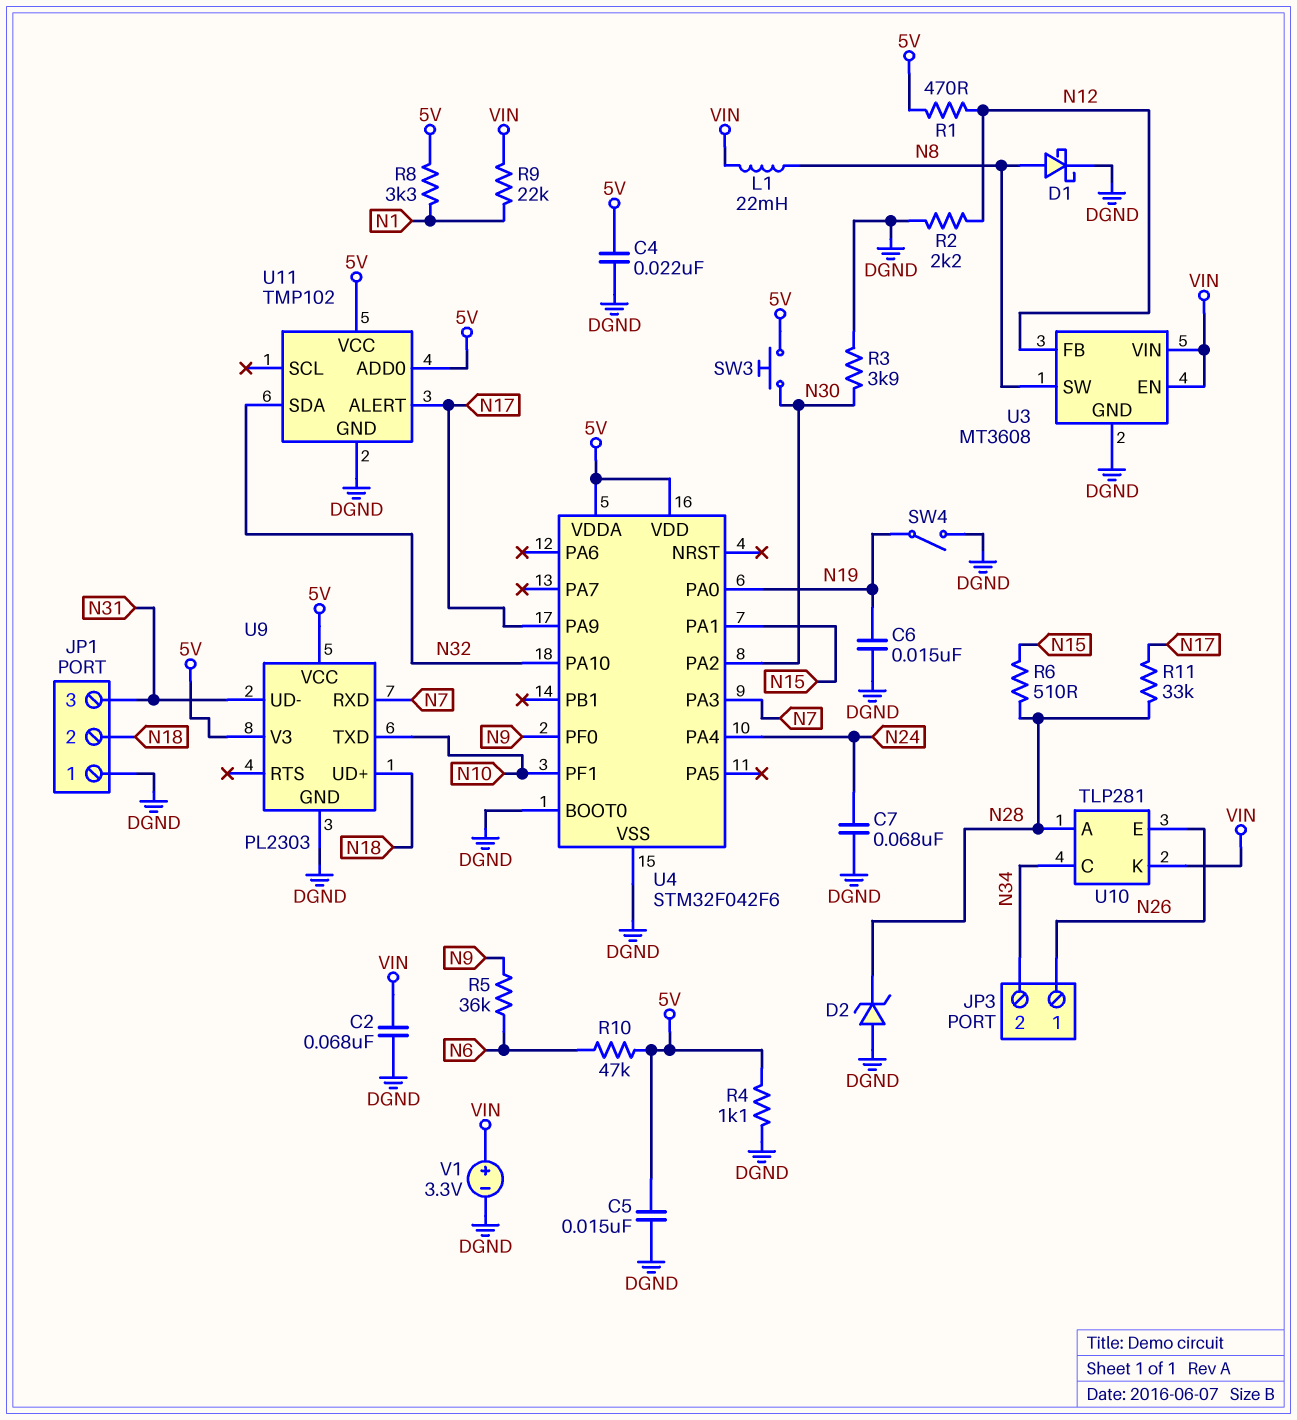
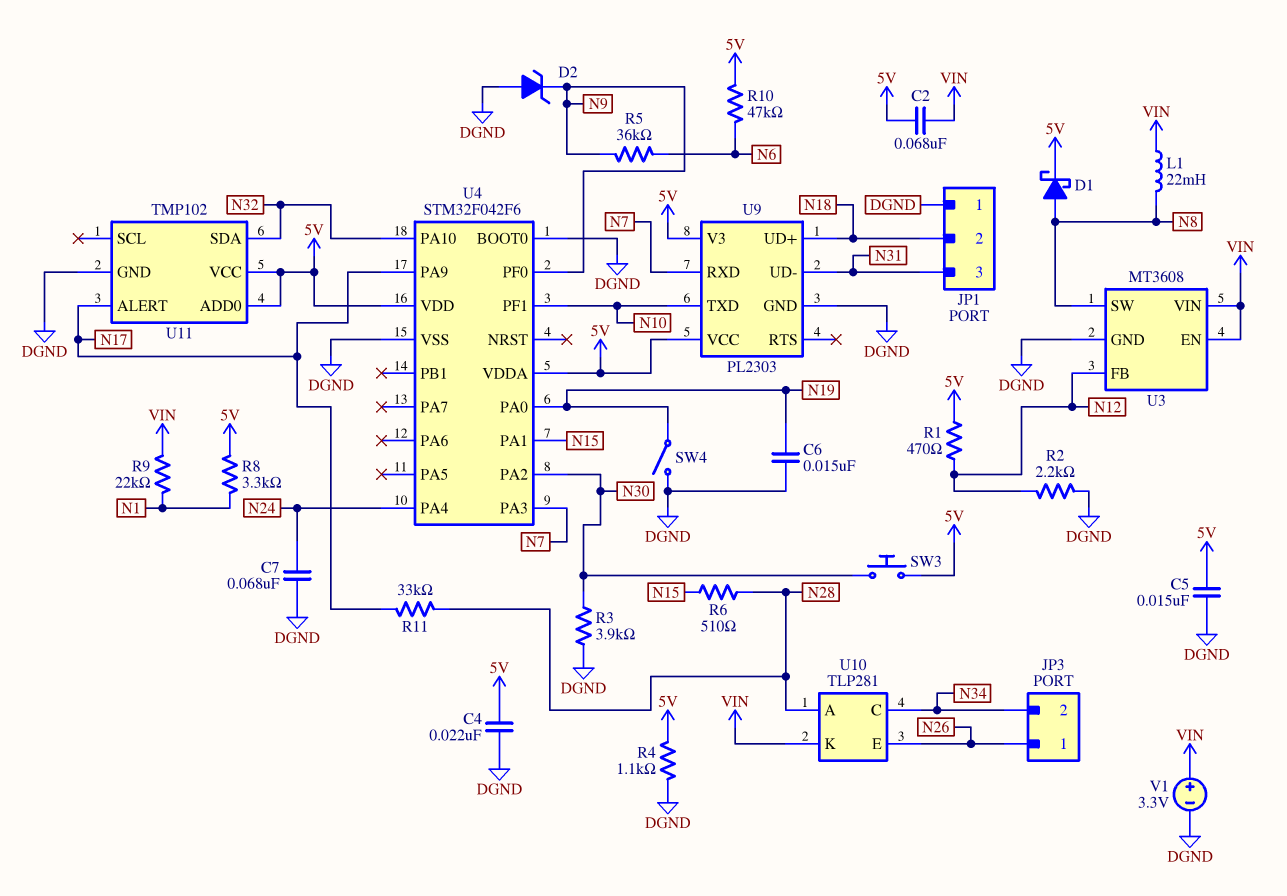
C2: 68nF (DGND, VIN) -> 68nF (5V, VIN)
D1: schottky (A N8, K DGND) -> schottky (A N8, K 5V)
D2: zener (A DGND, K N28) -> zener (A DGND, K N9)

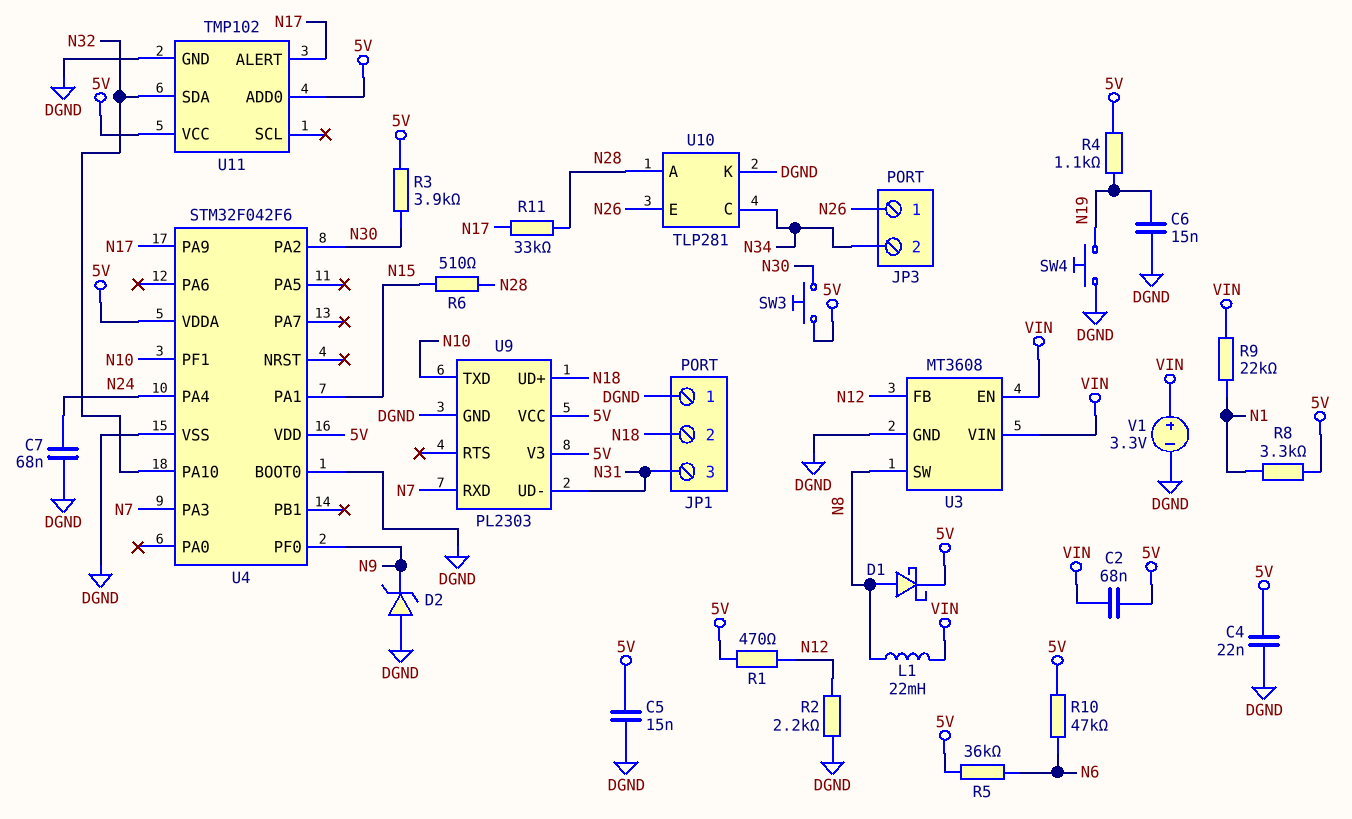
R3: 3.9k (DGND, N30) -> 3.9k (5V, N30)
R4: 1.1k (5V, DGND) -> 1.1k (5V, N19)
R5: 36k (N6, N9) -> 36k (5V, N6)
SW4: switch (DGND, N19) -> button (DGND, N19)
U4 pin PA0: N19 -> none
U10 pin K: VIN -> DGND

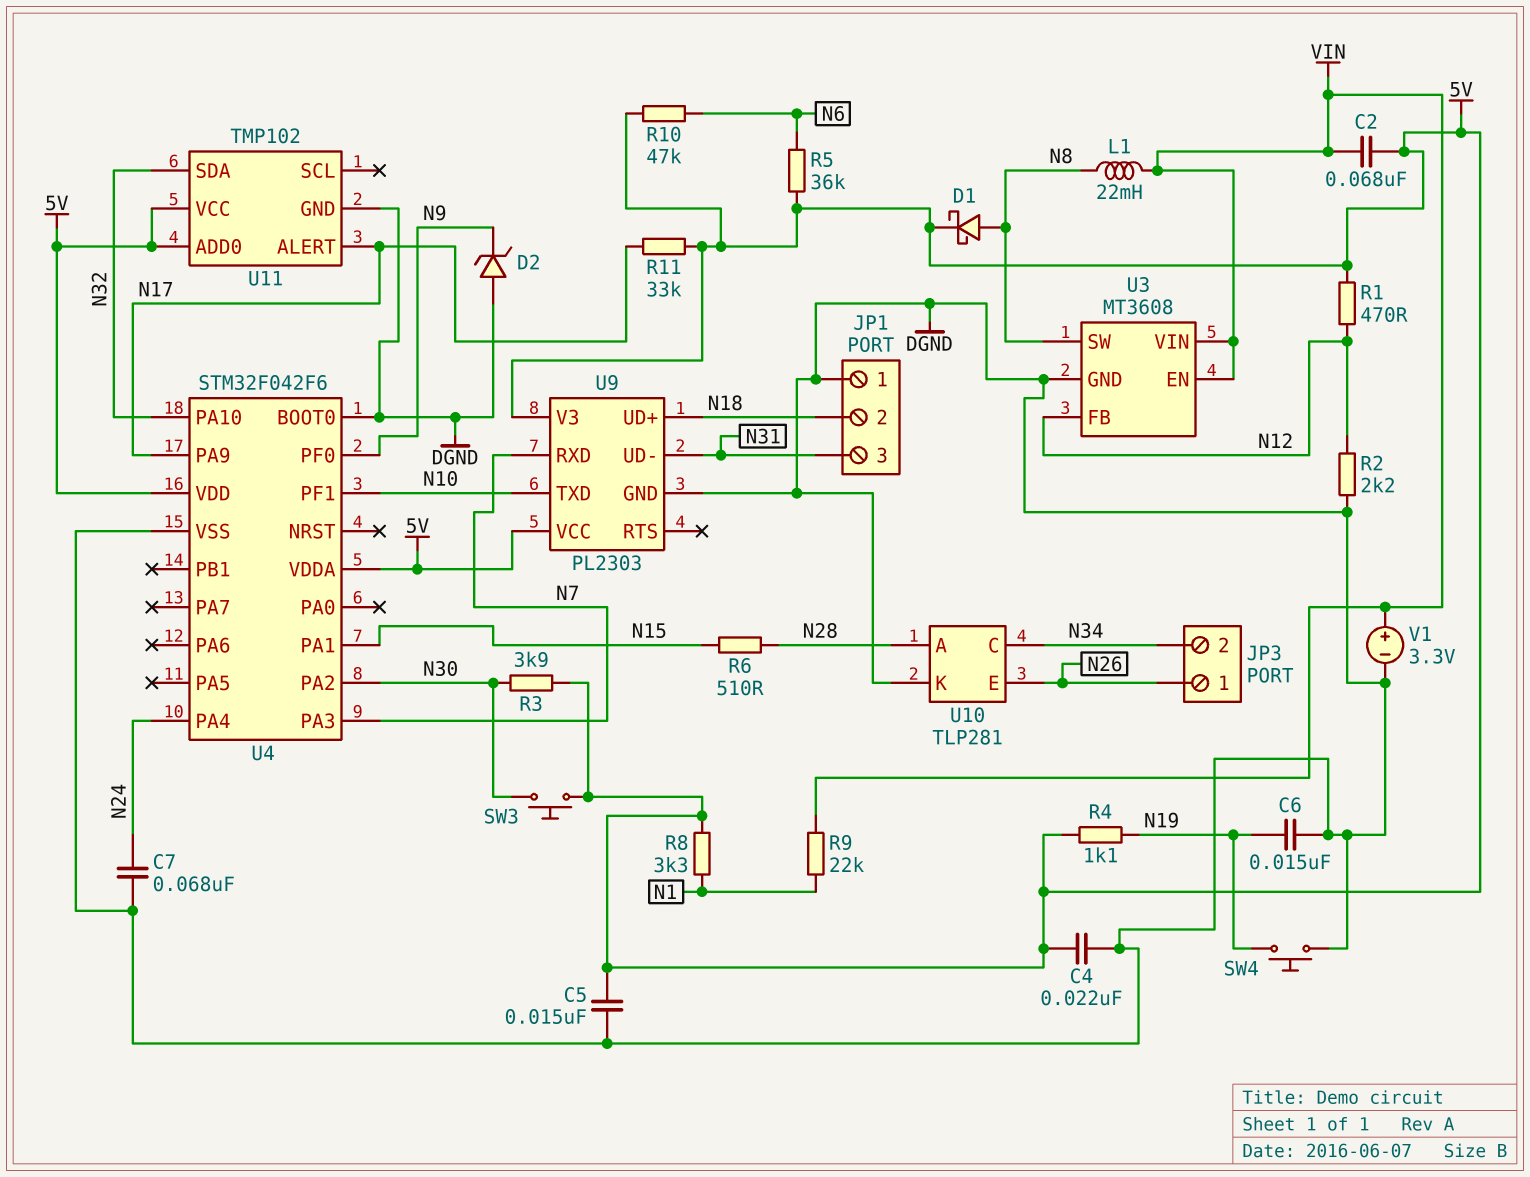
R11: 33k (N17, N28) -> 33k (5V, N17)

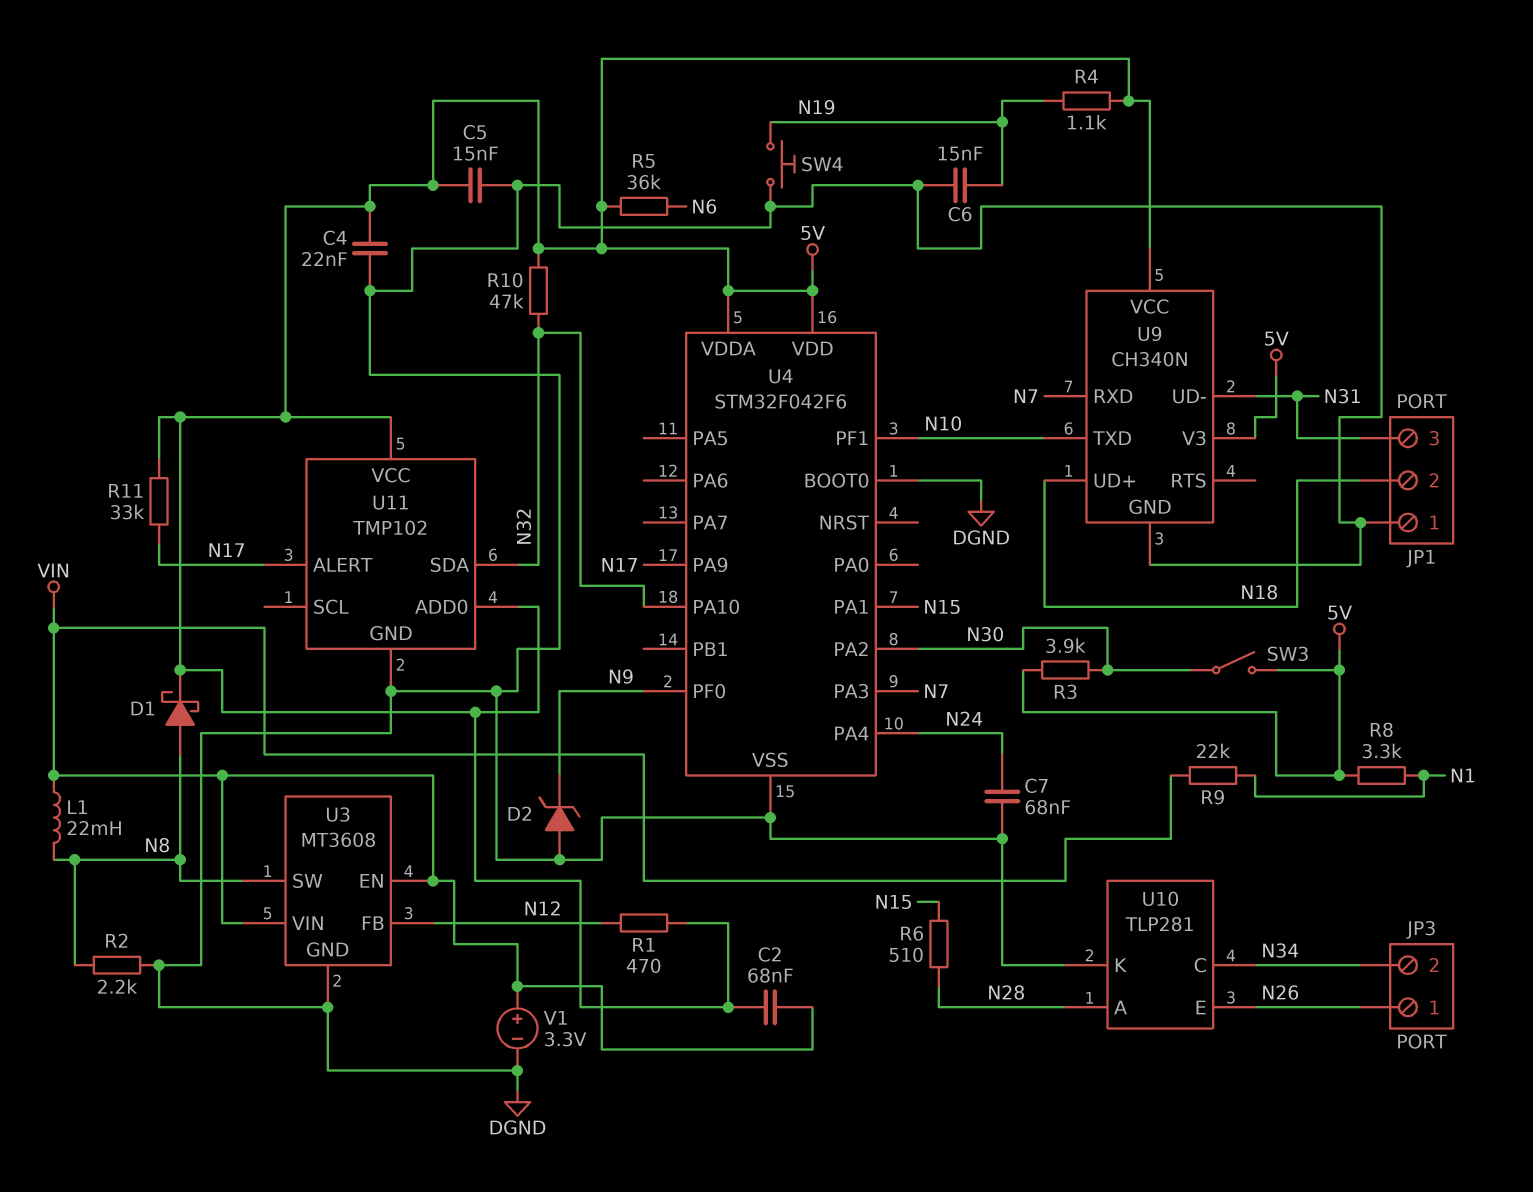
R2: 2.2k (DGND, N12) -> 2.2k (DGND, N8)
R10: 47k (5V, N6) -> 47k (5V, N32)
SW3: button (5V, N30) -> switch (5V, N30)
U9: PL2303 -> CH340N

